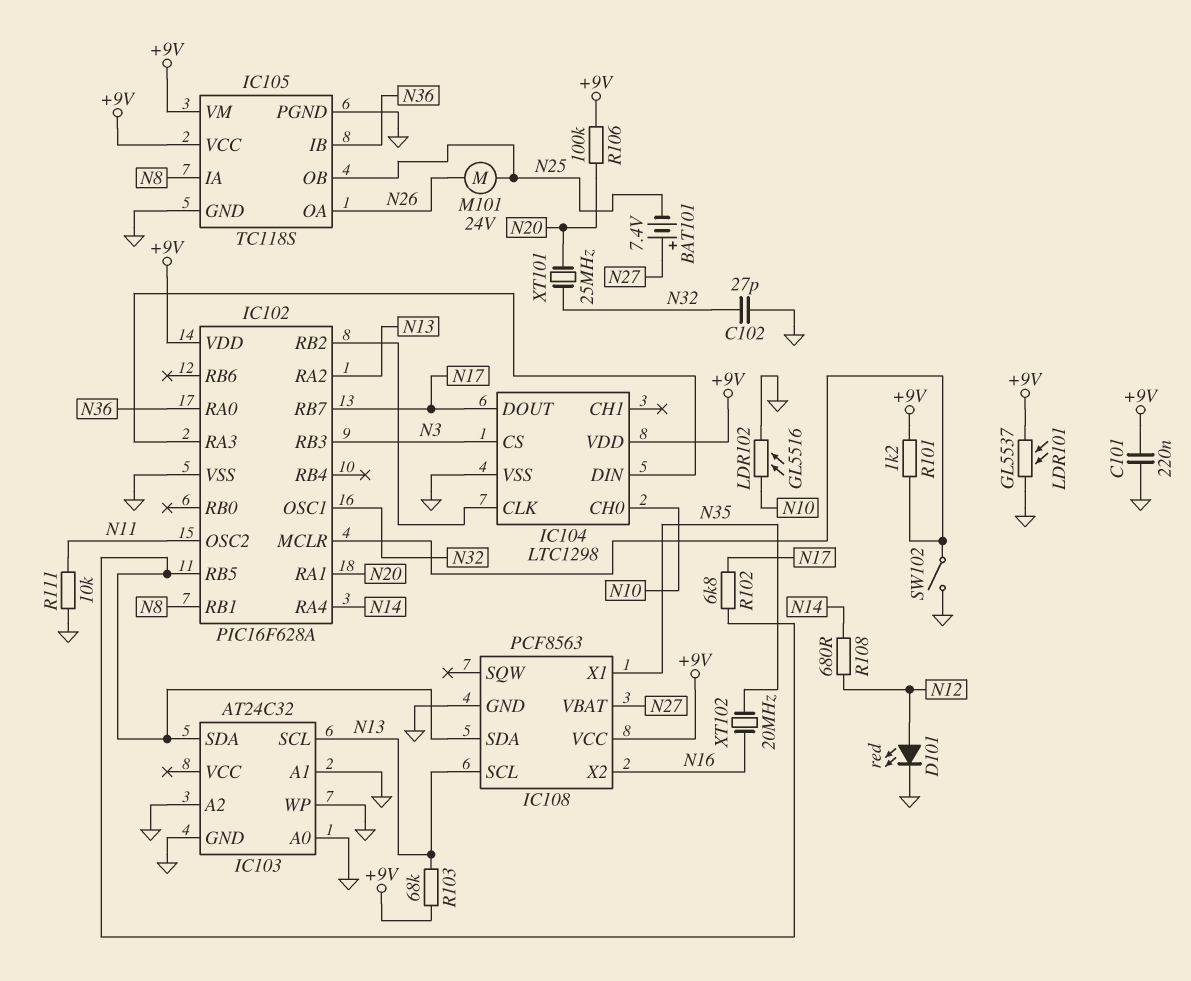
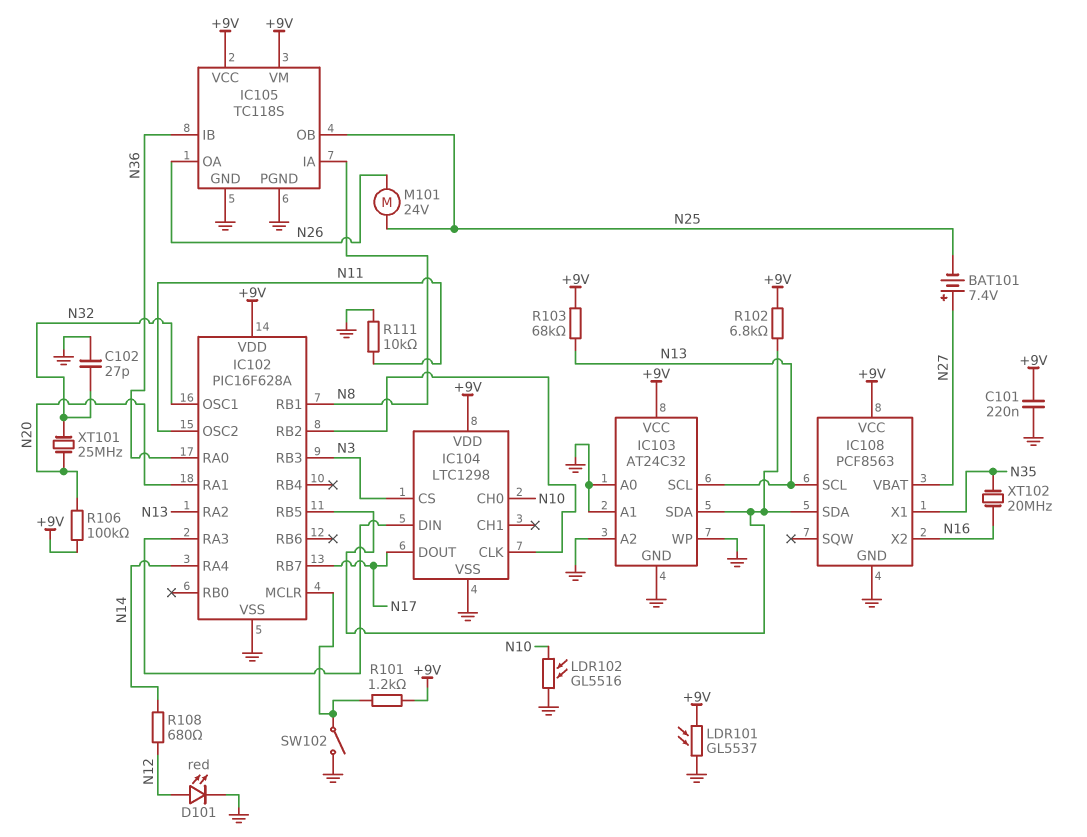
IC103 pin VCC: none -> +9V
R102: 6.8k (IC102/RB5, N17) -> 6.8k (+9V, IC102/RB5)

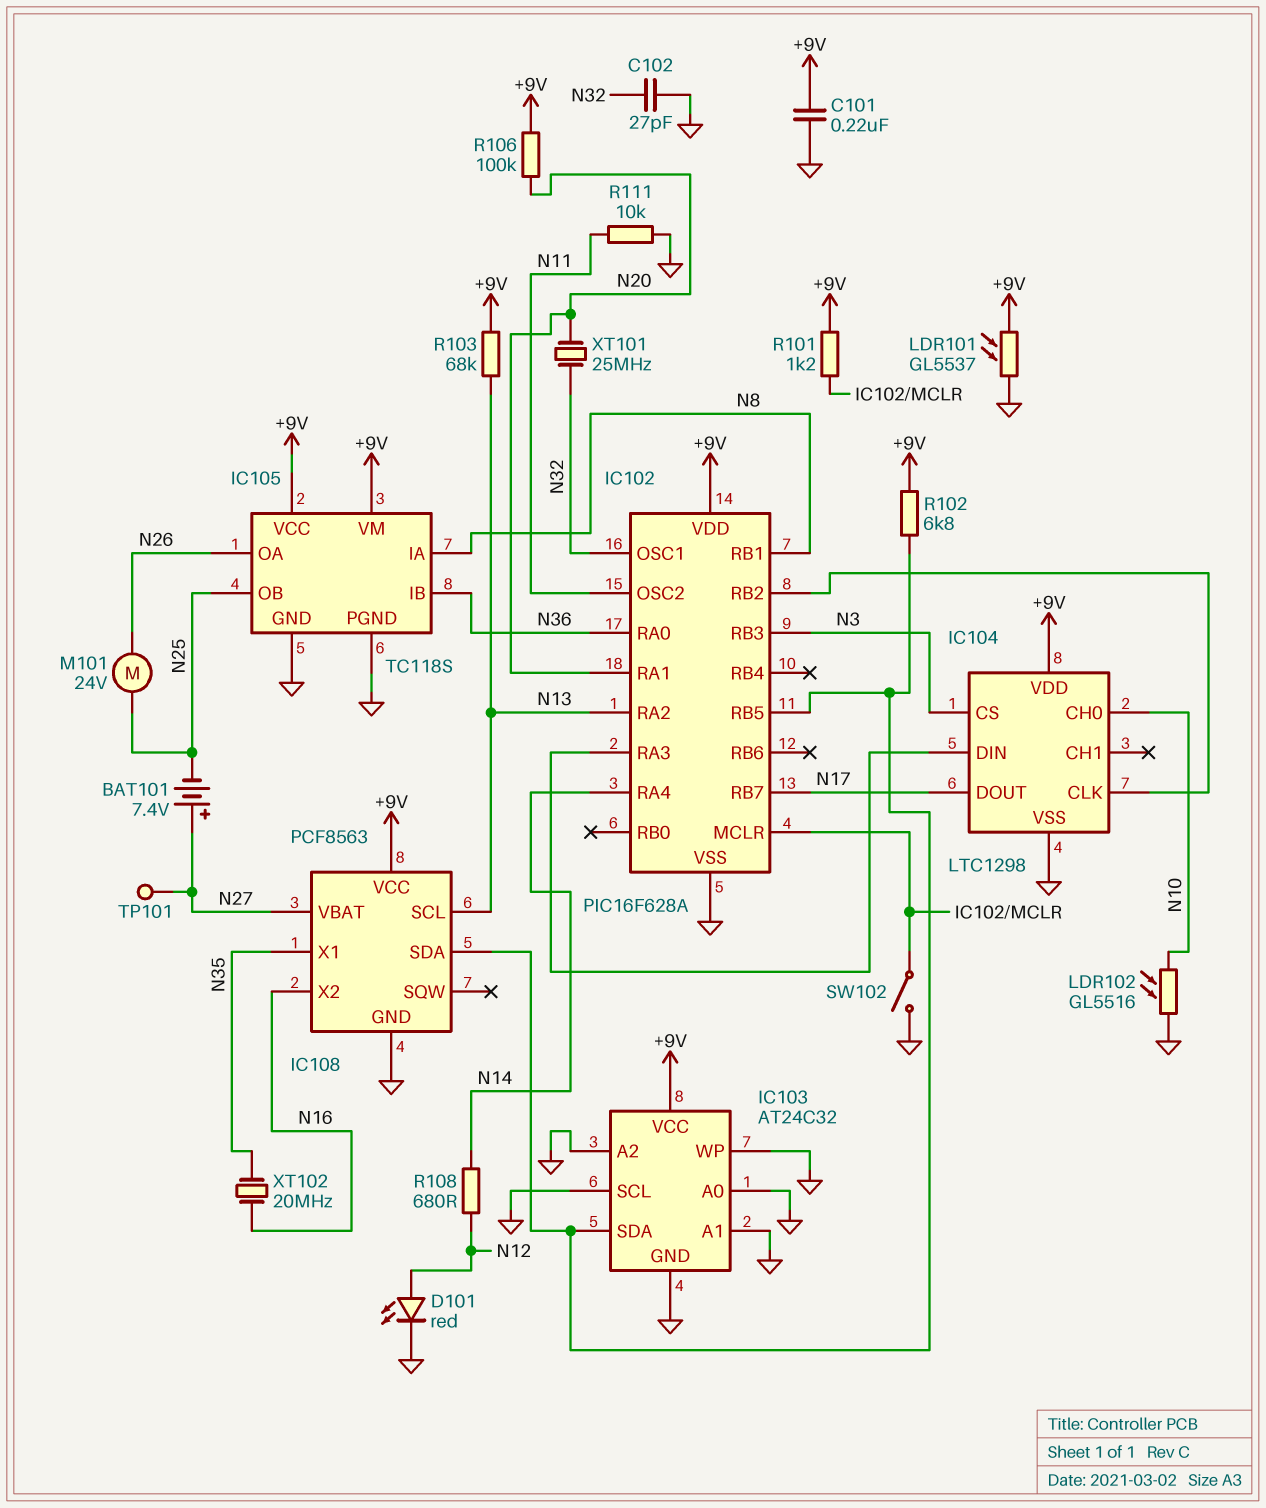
IC103 pin SCL: N13 -> GND
TP101: none -> test point (N27)

